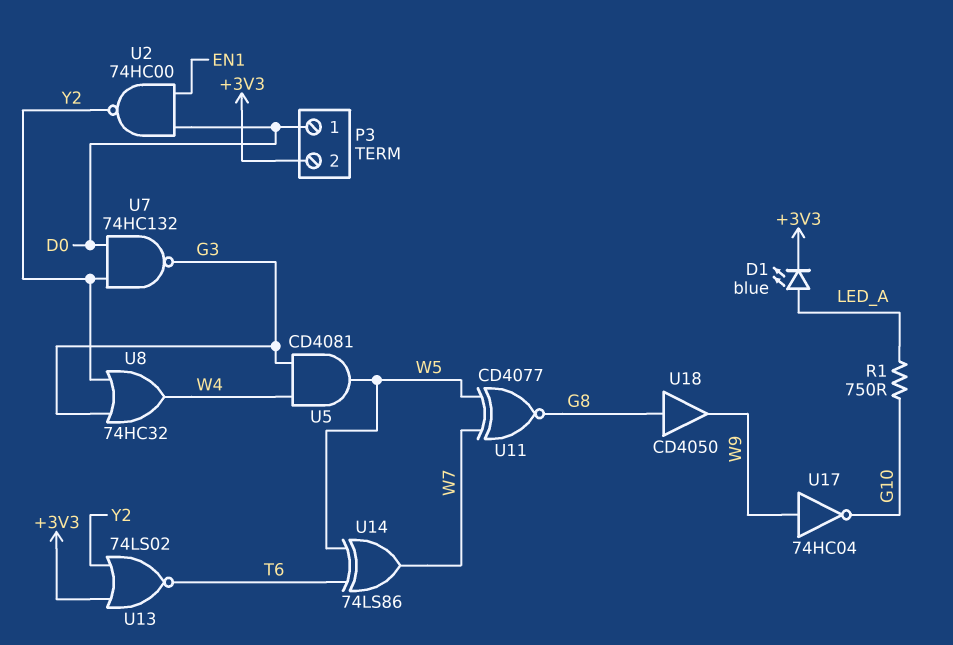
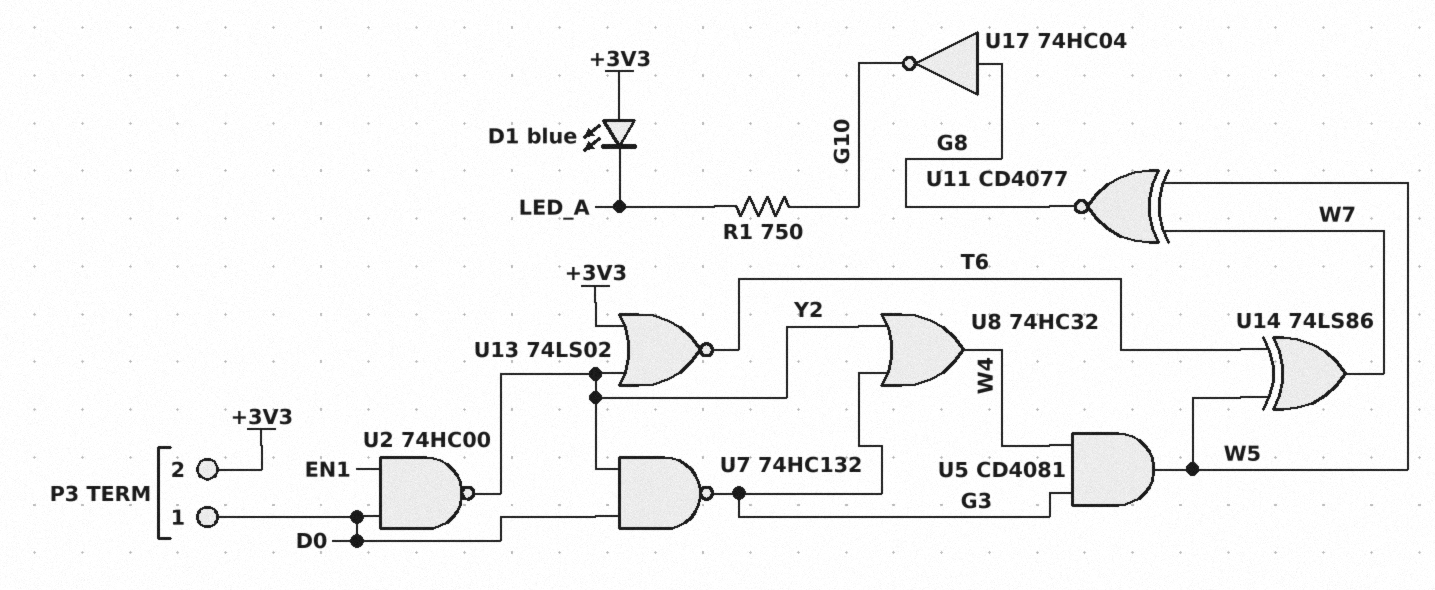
D1: LED blue (A LED_A, K +3V3) -> LED blue (A +3V3, K LED_A)
U17: NOT 74HC04 (in W9, out G10) -> NOT 74HC04 (in G8, out G10)
U18: buffer CD4050 (in G8, out W9) -> none

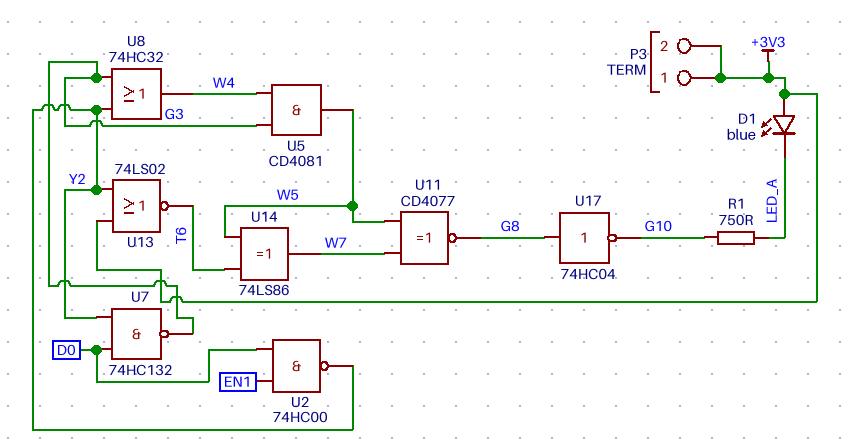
P3 pin 1: D0 -> +3V3

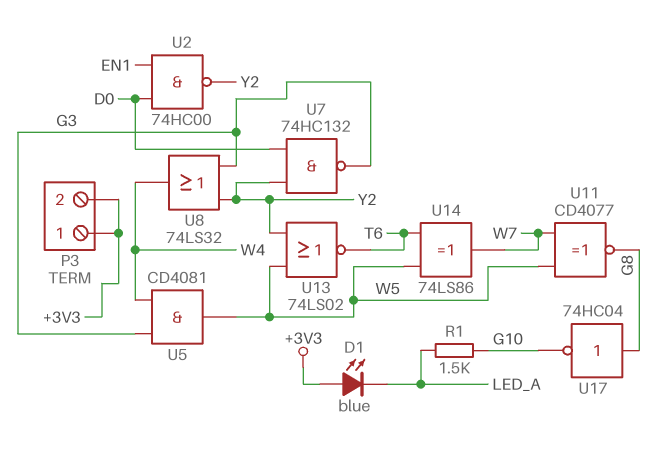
R1: 750 (G10, LED_A) -> 1.5k (G10, LED_A)
U8: OR 74HC32 (in G3, in Y2, out W4) -> OR 74LS32 (in G3, in Y2, out W4)
U13: NOR 74LS02 (in +3V3, in Y2, out T6) -> NOR 74LS02 (in W5, in Y2, out T6)

